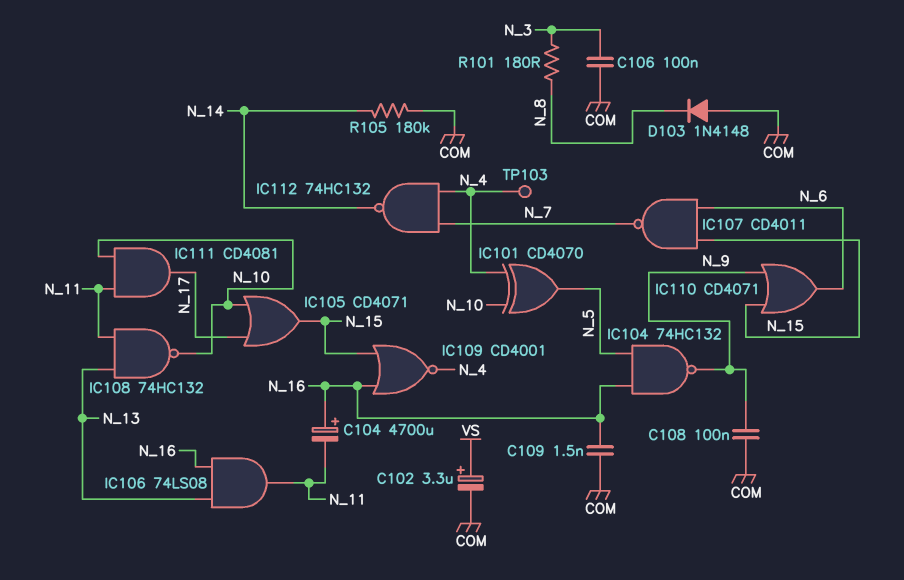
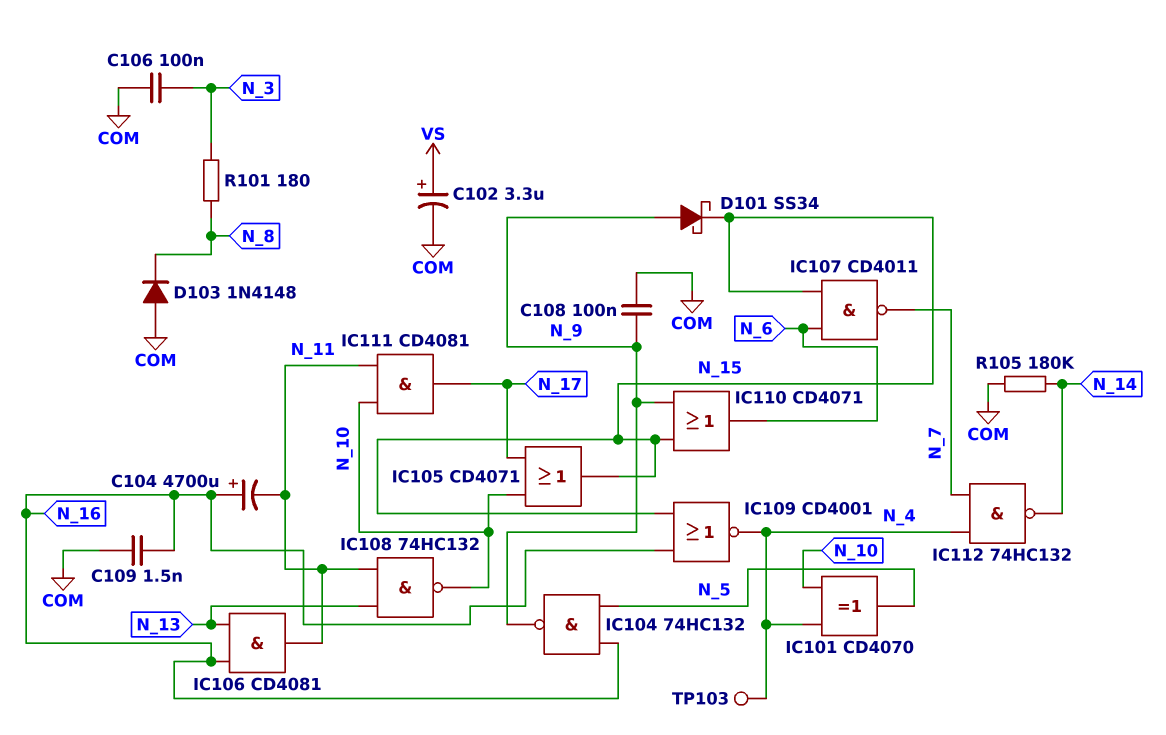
D101: none -> schottky SS34 (A N_9, K N_15)
IC106: AND 74LS08 (in N_13, in N_16, out N_11) -> AND CD4081 (in N_13, in N_16, out N_11)

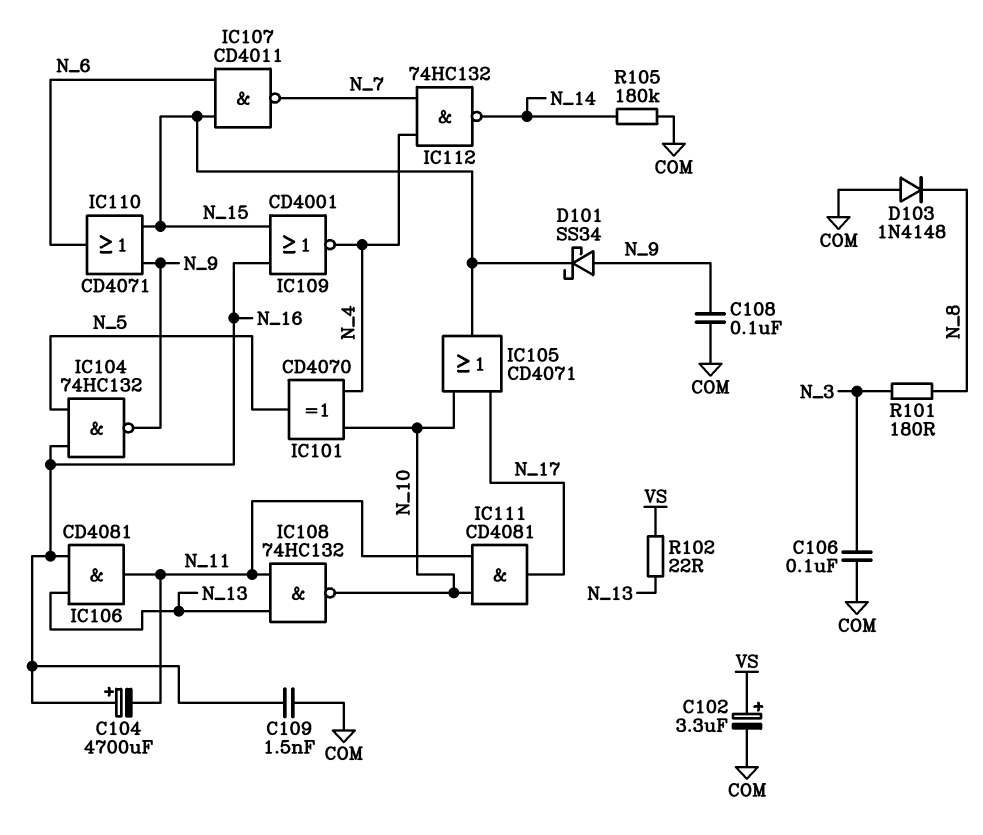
R102: none -> 22 (N_13, VS)
TP103: test point (N_4) -> none

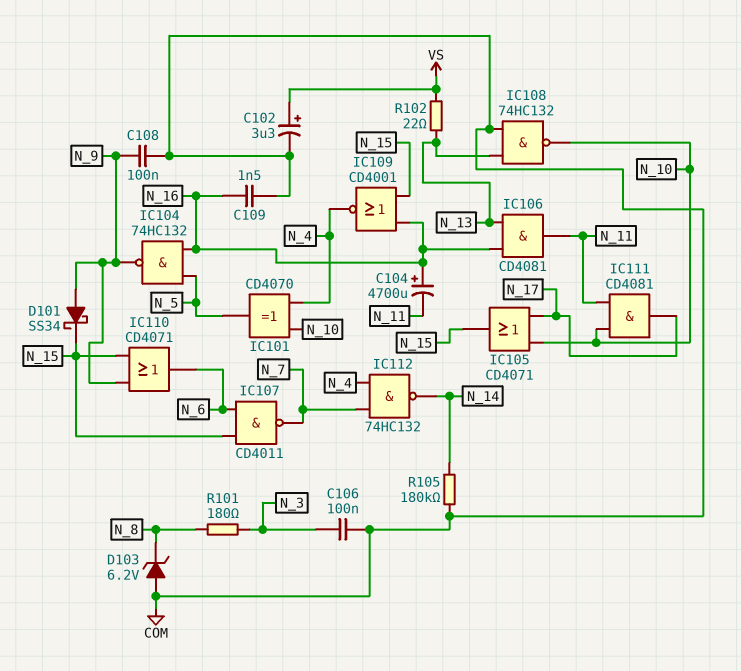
D103: diode 1N4148 (A COM, K N_8) -> zener 6.2V (A COM, K N_8)
IC108: NAND 74HC132 (in N_11, in N_13, out N_10) -> NAND 74HC132 (in COM, in N_13, out N_10)

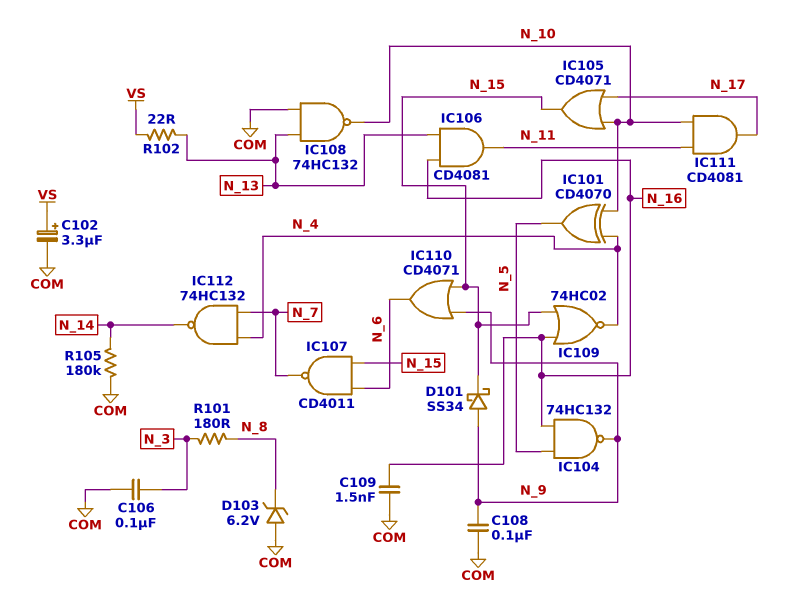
C104: 4700uF (plus N_16, minus N_11) -> none
IC109: NOR CD4001 (in N_15, in N_16, out N_4) -> NOR 74HC02 (in N_15, in N_16, out N_4)

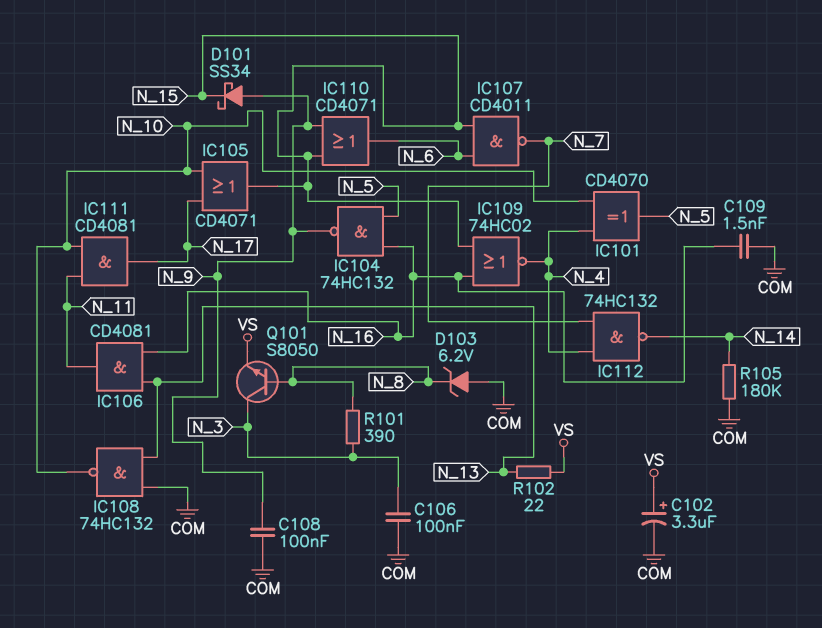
Q101: none -> NPN S8050 (B N_8, C N_3, E VS)
R101: 180 (N_3, N_8) -> 390 (N_3, N_8)

